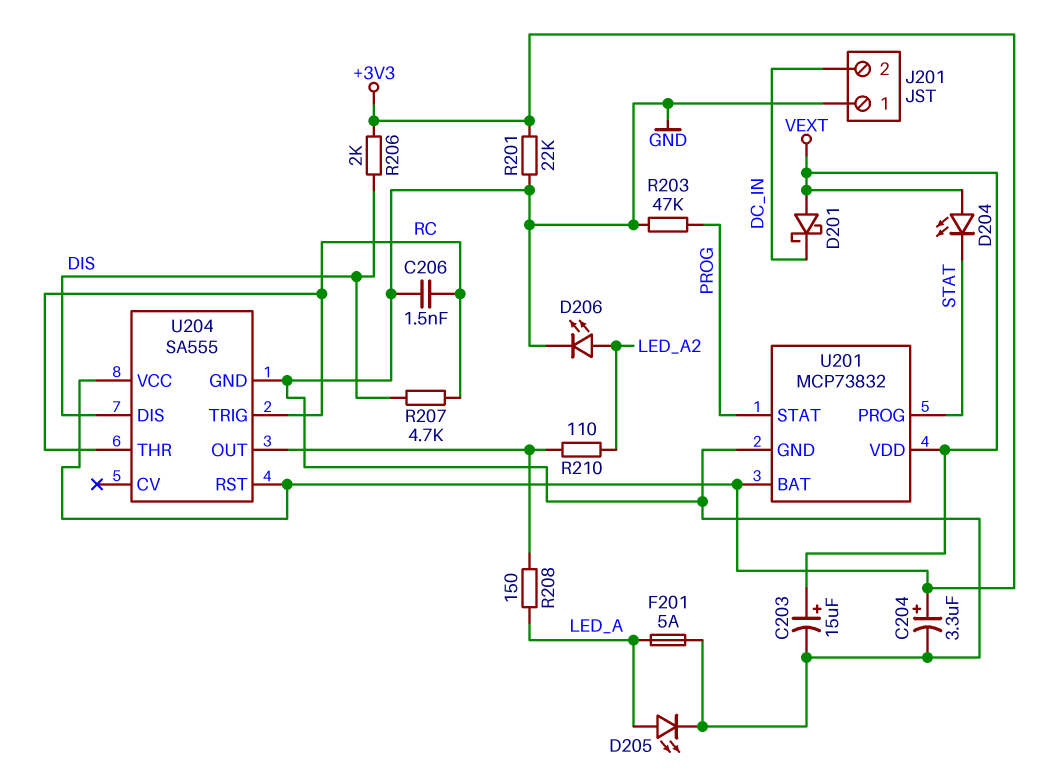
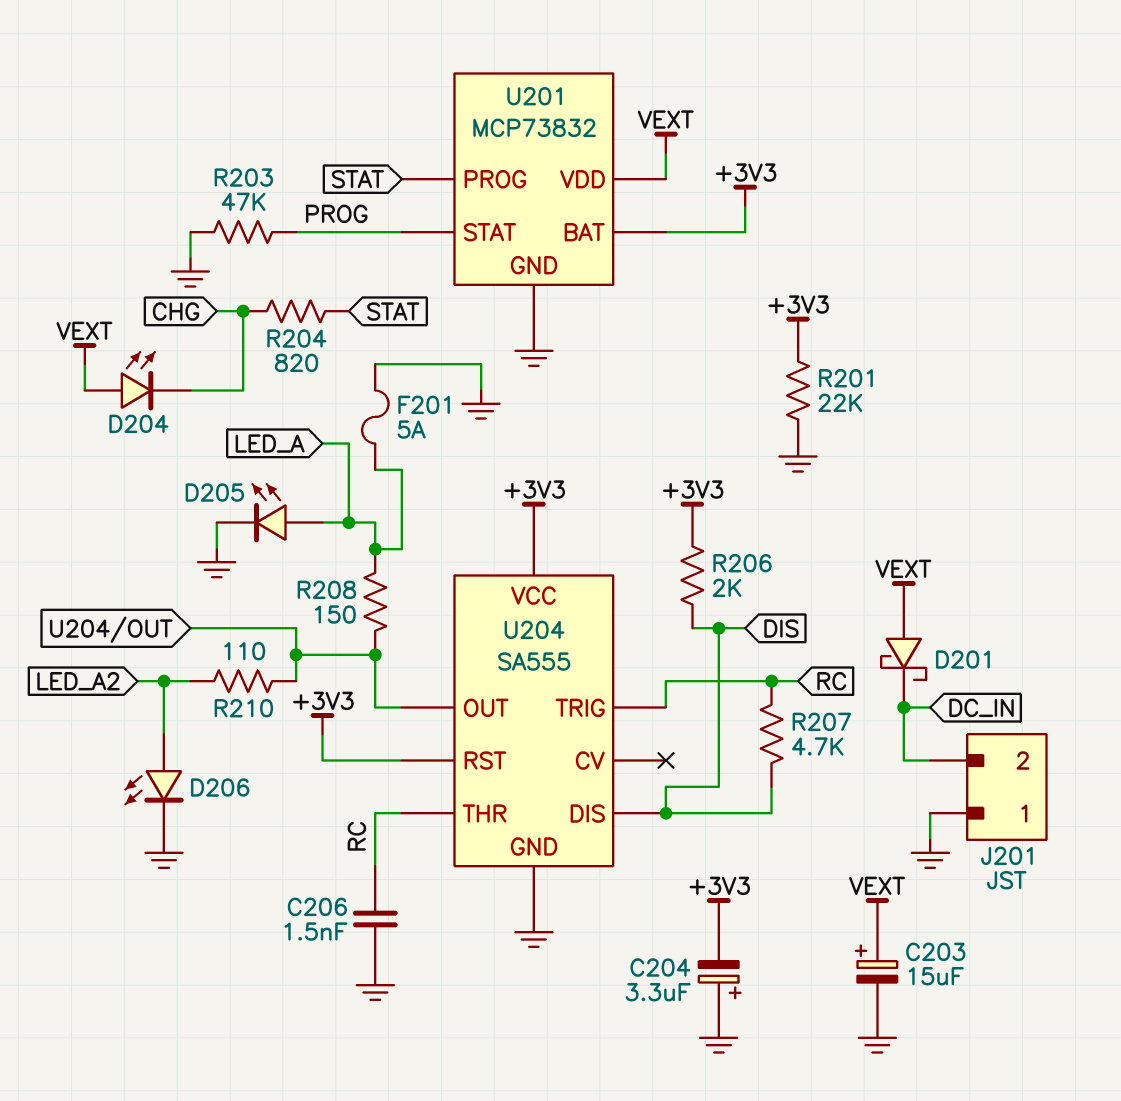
C204: 3.3uF (plus +3V3, minus GND) -> 3.3uF (plus GND, minus +3V3)
D204: LED (A VEXT, K STAT) -> LED (A VEXT, K CHG)
R204: none -> 820 (CHG, STAT)

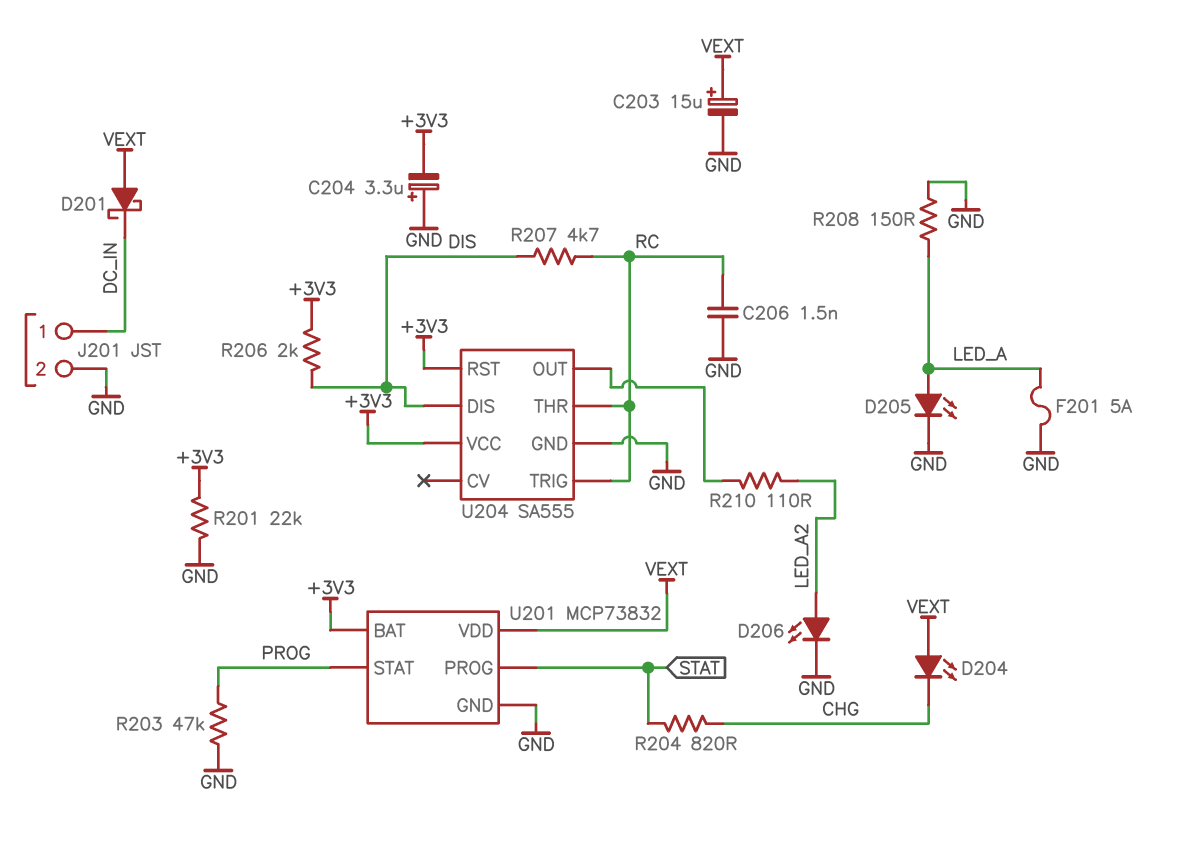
J201 pin 1: GND -> DC_IN
J201 pin 2: DC_IN -> GND
R208: 150 (LED_A, U204/OUT) -> 150 (GND, LED_A)

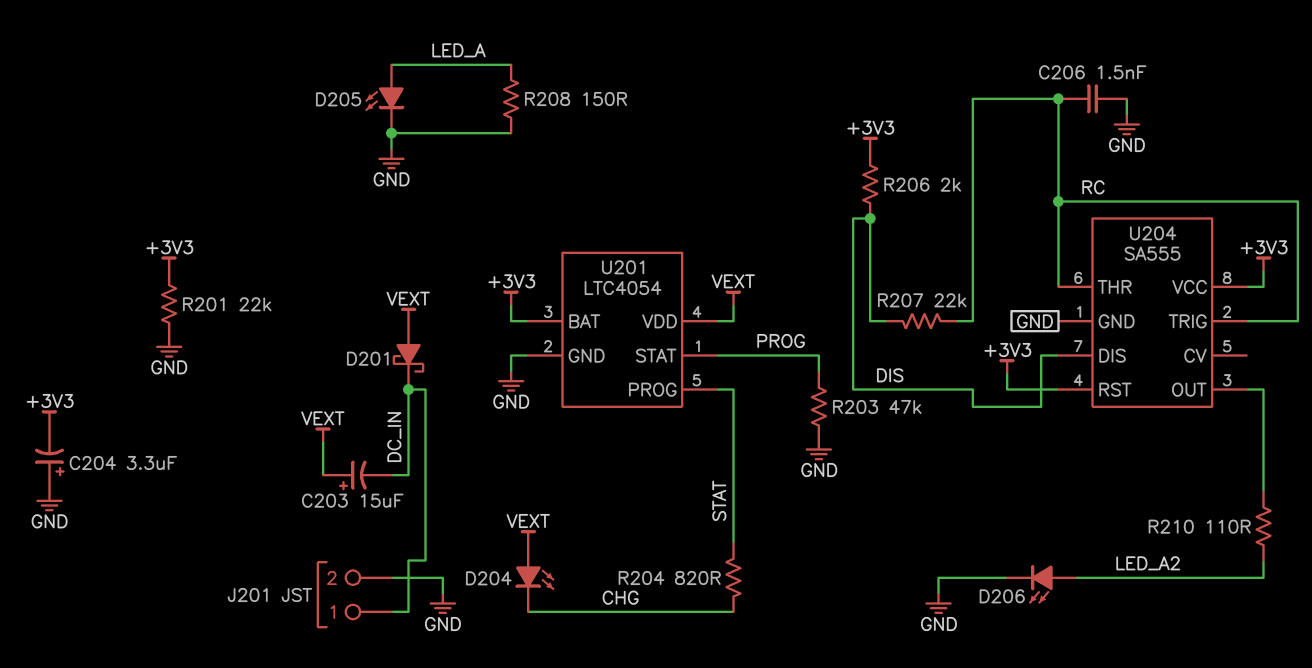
C203: 15uF (plus VEXT, minus GND) -> 15uF (plus VEXT, minus DC_IN)
F201: 5A (GND, LED_A) -> none
R207: 4.7k (DIS, RC) -> 22k (DIS, RC)
U201: MCP73832 -> LTC4054

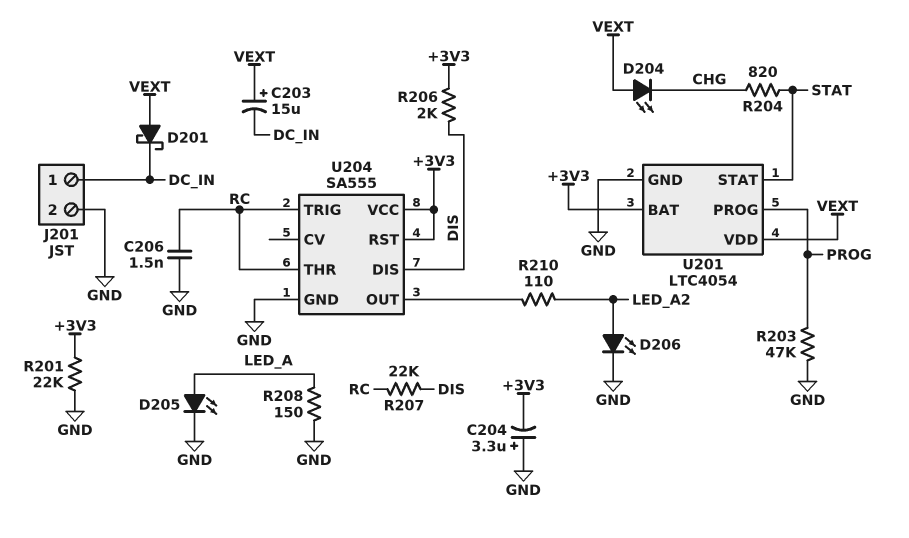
U201 pin PROG: STAT -> PROG
U201 pin STAT: PROG -> STAT

